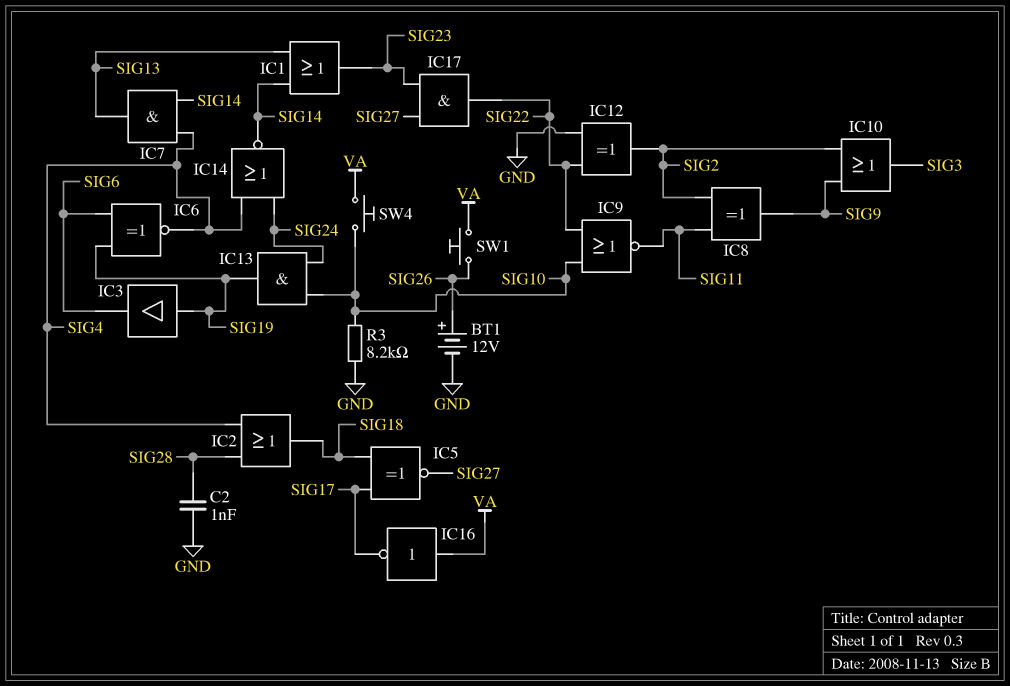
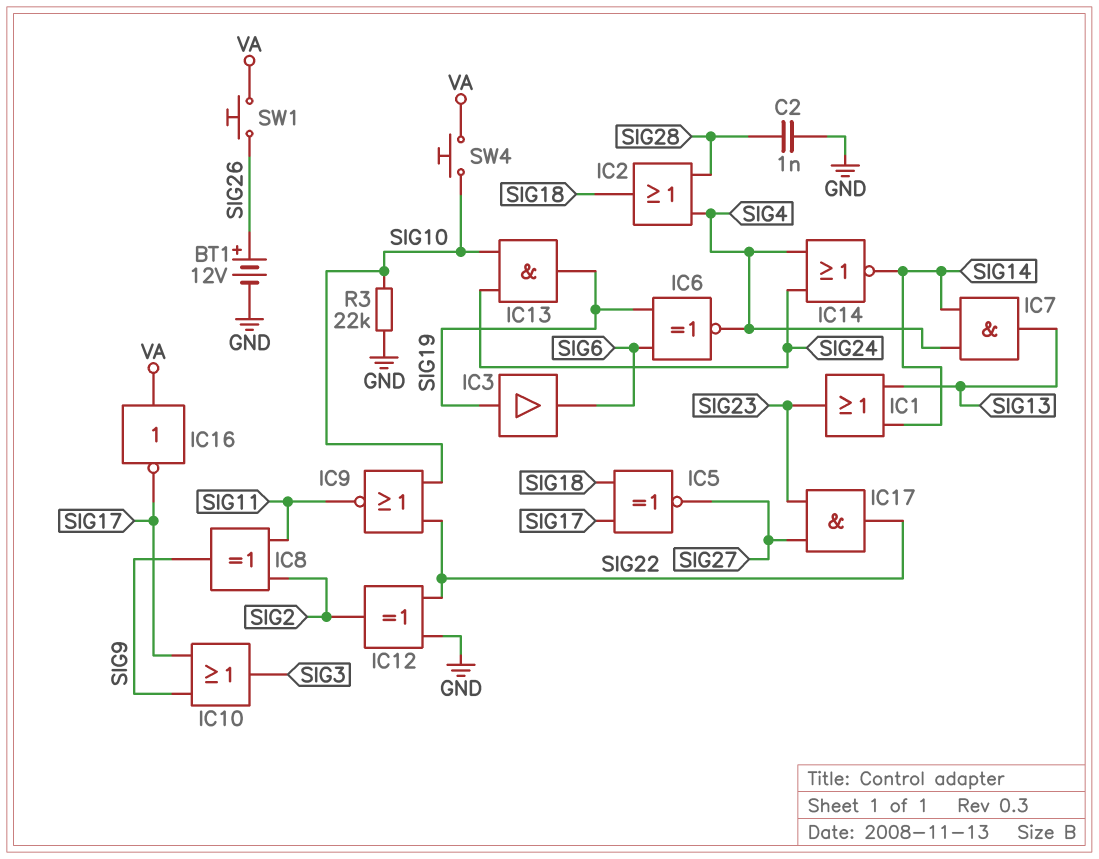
IC10: OR (in SIG2, in SIG9, out SIG3) -> OR (in SIG9, in SIG17, out SIG3)
R3: 8.2k (GND, SIG10) -> 22k (GND, SIG10)

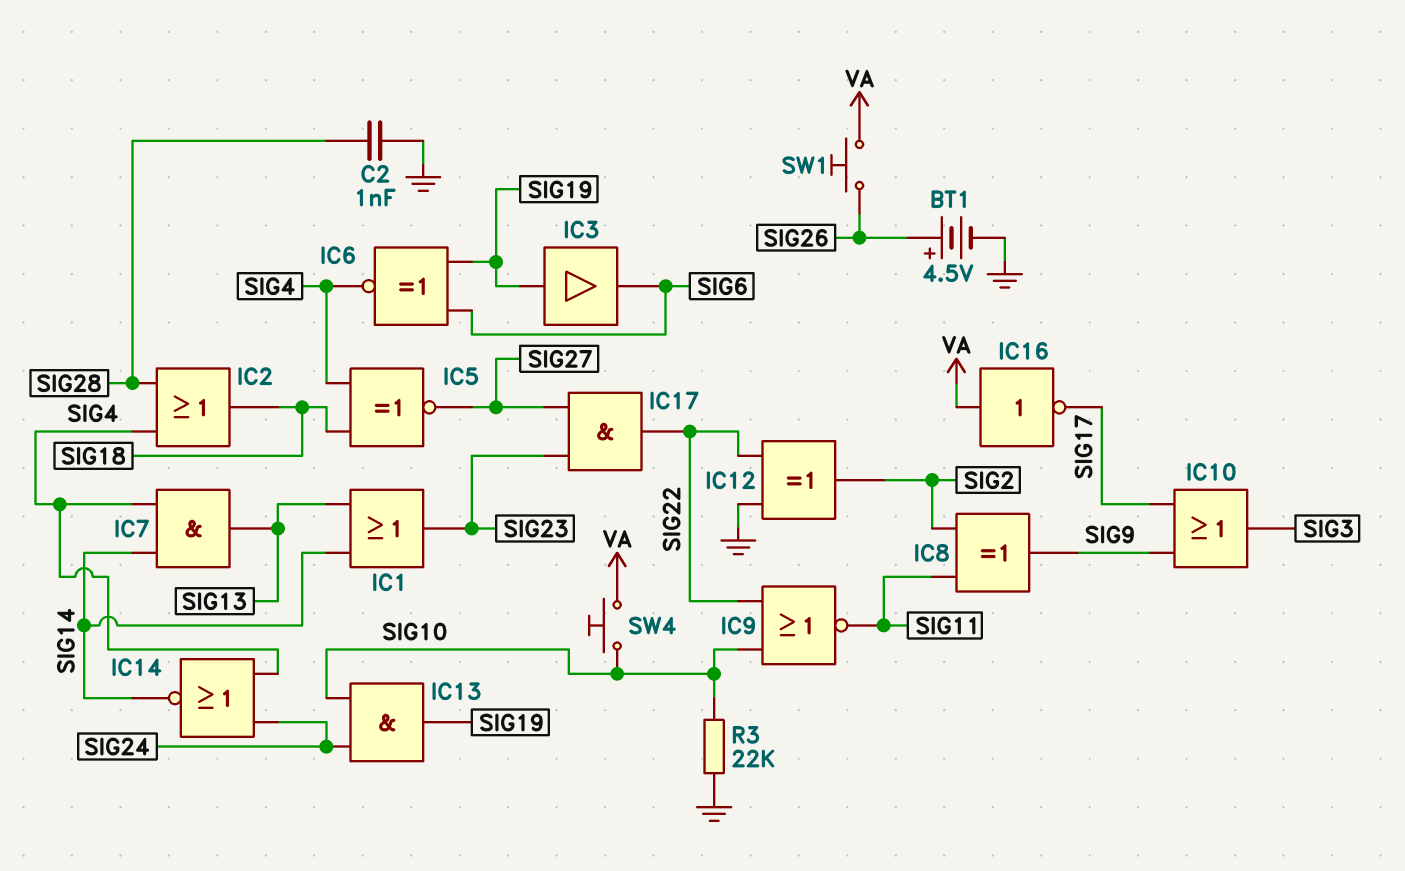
BT1: 12V (plus SIG26, minus GND) -> 4.5V (plus SIG26, minus GND)
IC5: XNOR (in SIG17, in SIG18, out SIG27) -> XNOR (in SIG4, in SIG18, out SIG27)

